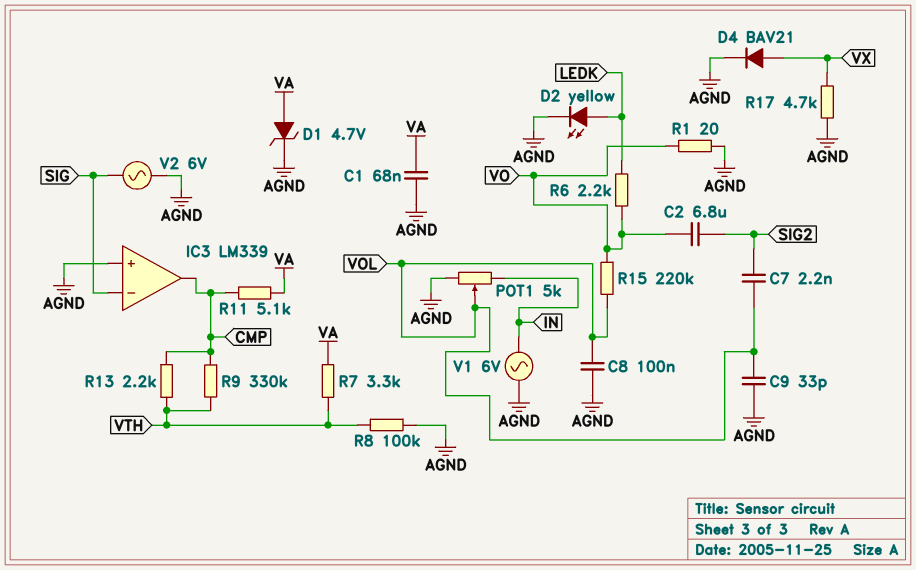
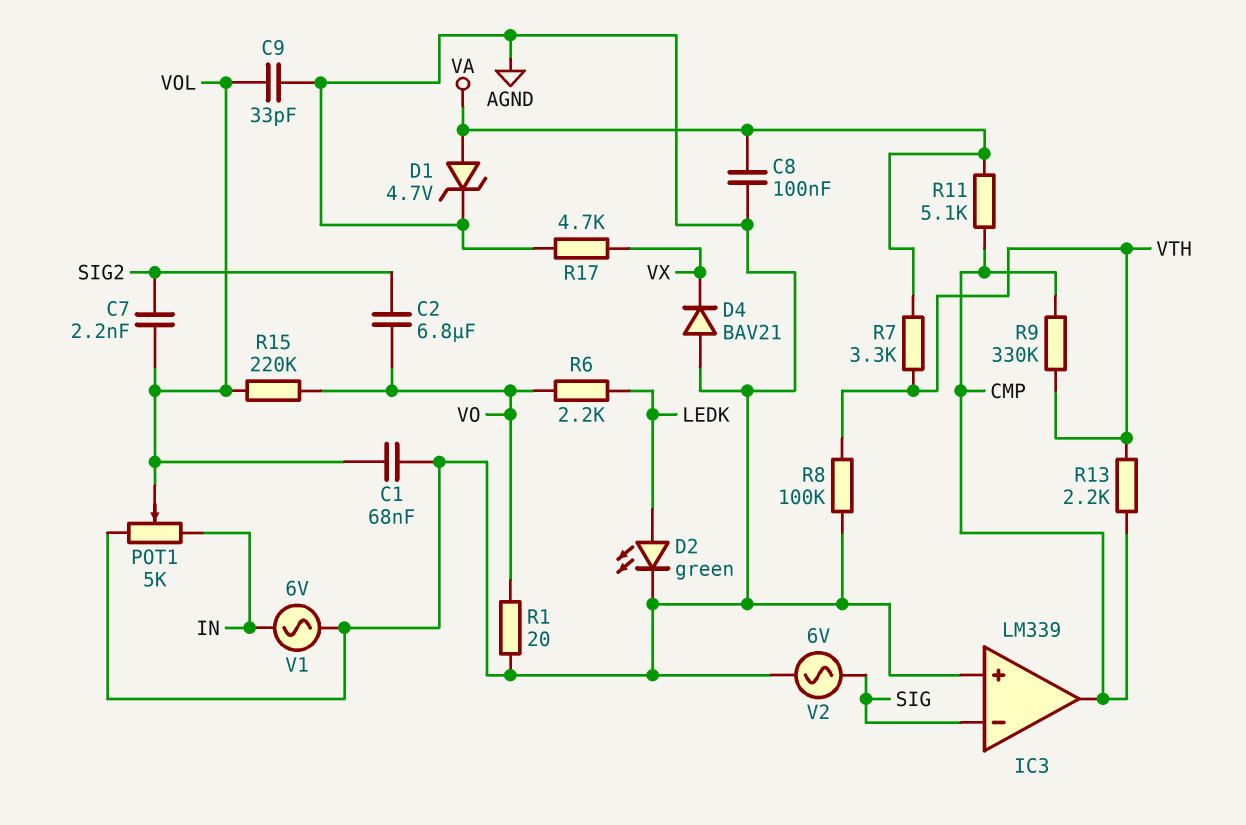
C1: 68nF (AGND, VA) -> 68nF (AGND, VOL)
C8: 100nF (AGND, VOL) -> 100nF (AGND, VA)
D2: LED yellow (A LEDK, K AGND) -> LED green (A LEDK, K AGND)
D4: diode BAV21 (A VX, K AGND) -> diode BAV21 (A AGND, K VX)

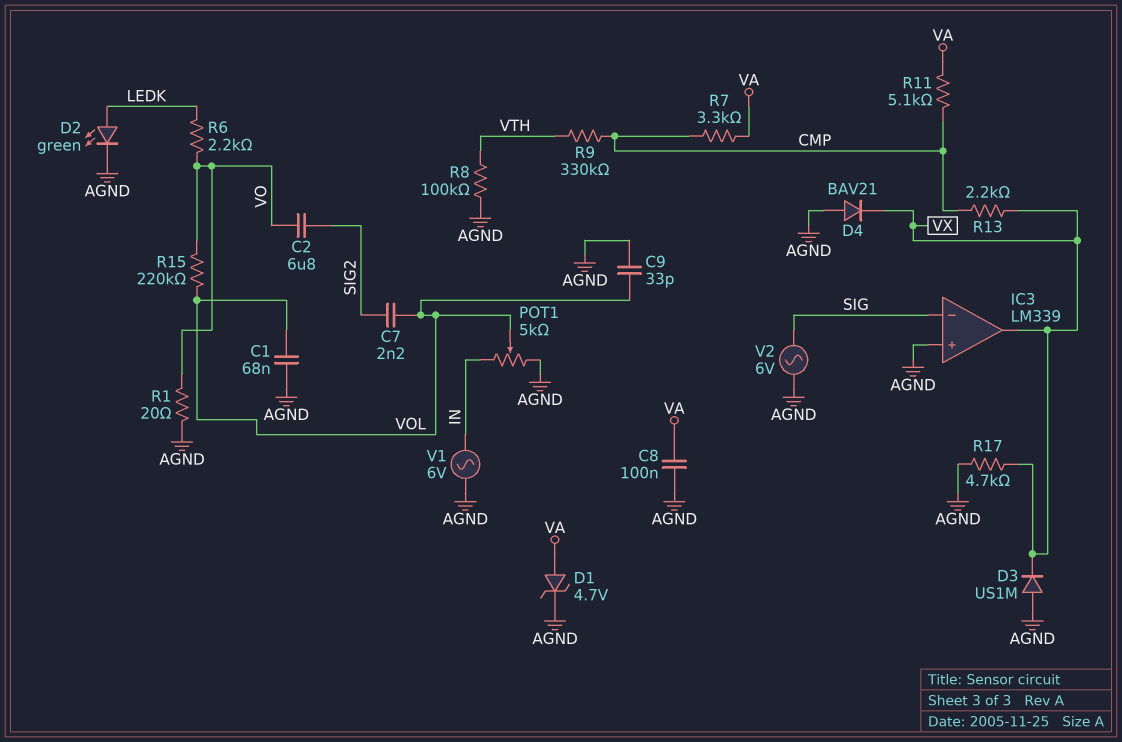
D3: none -> diode US1M (A AGND, K VX)
IC3 pin out: CMP -> VX
R7: 3.3k (VA, VTH) -> 3.3k (CMP, VA)
R13: 2.2k (CMP, VTH) -> 2.2k (CMP, VX)

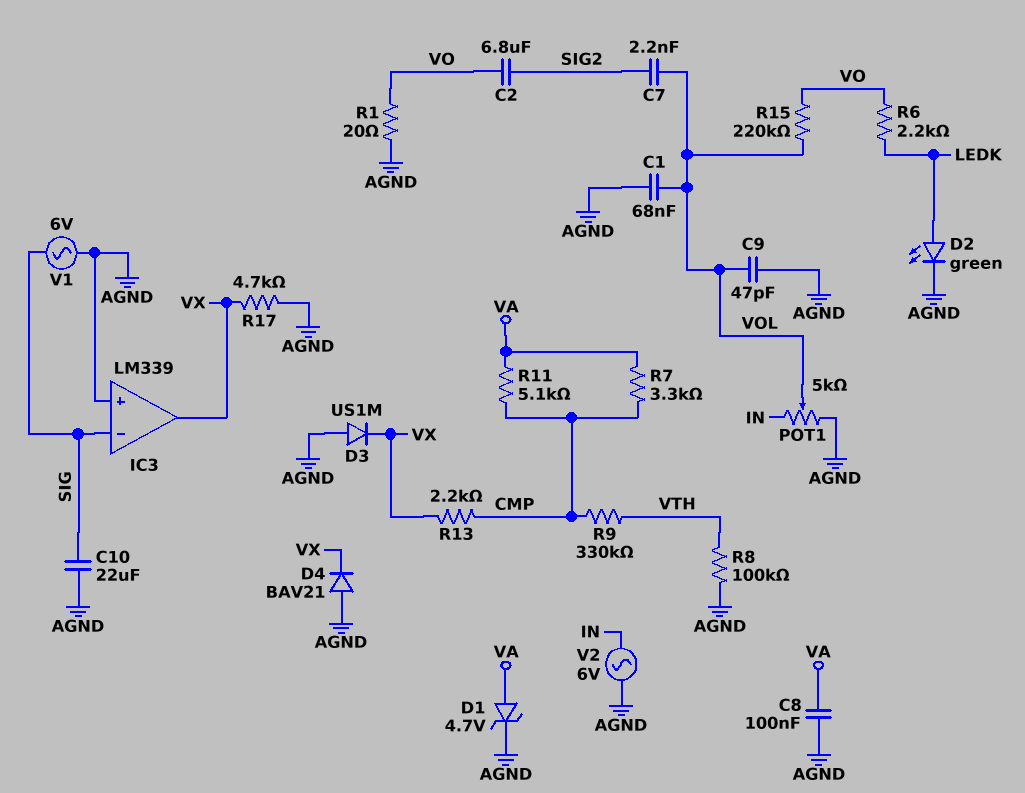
C9: 33pF (AGND, VOL) -> 47pF (AGND, VOL)
C10: none -> 22uF (AGND, SIG)
V1: AC 6V (AGND, IN) -> AC 6V (AGND, SIG)
V2: AC 6V (AGND, SIG) -> AC 6V (AGND, IN)

